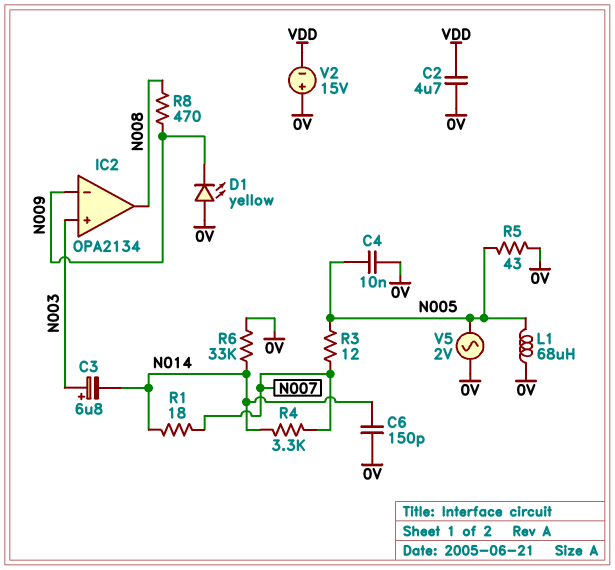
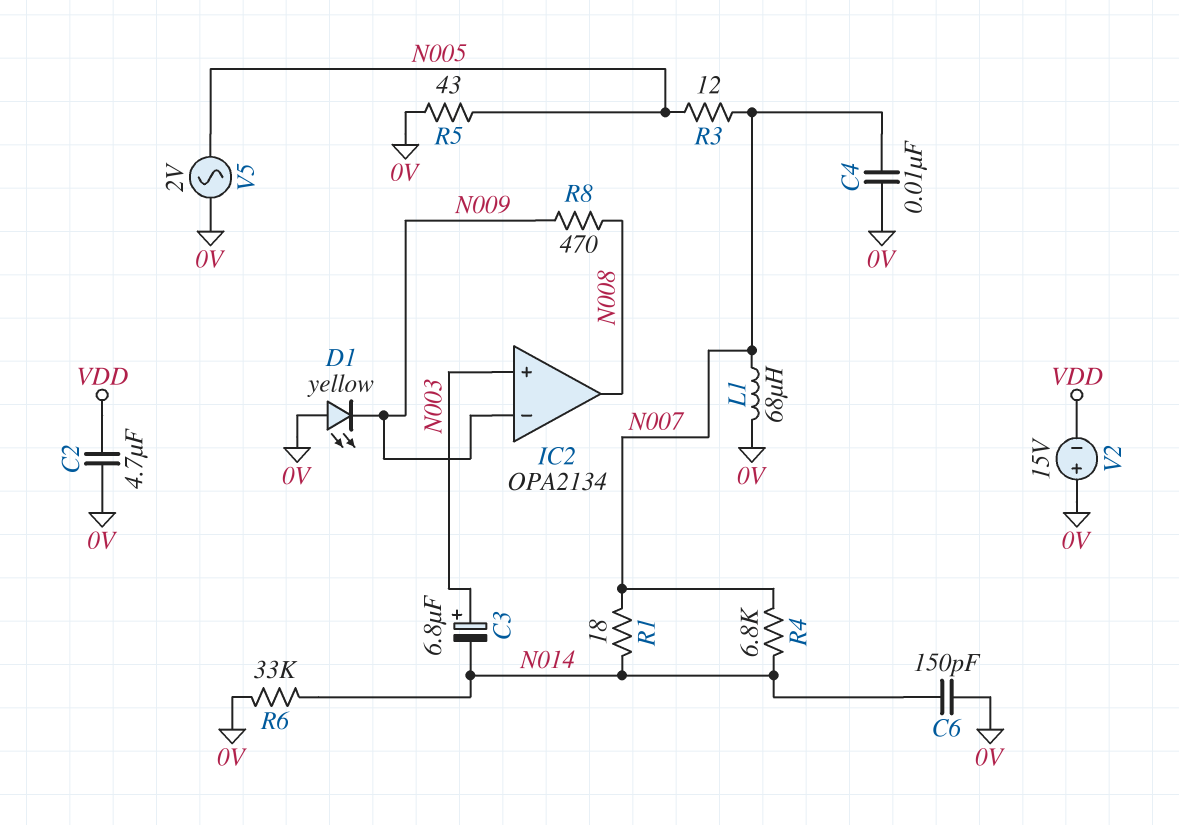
C4: 10nF (0V, N005) -> 10nF (0V, N007)
L1: 68uH (0V, N005) -> 68uH (0V, N007)
R4: 3.3k (N007, N014) -> 6.8k (N007, N014)

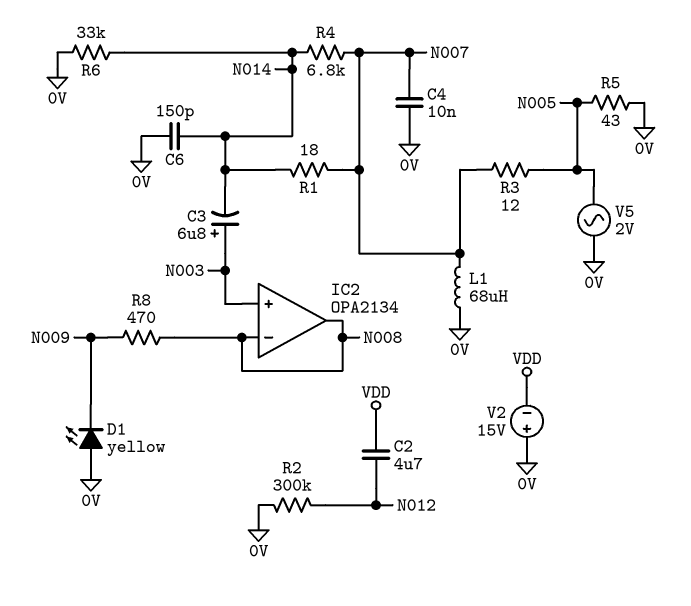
C2: 4.7uF (0V, VDD) -> 4.7uF (N012, VDD)
IC2 pin in-: N009 -> N008
R2: none -> 300k (0V, N012)

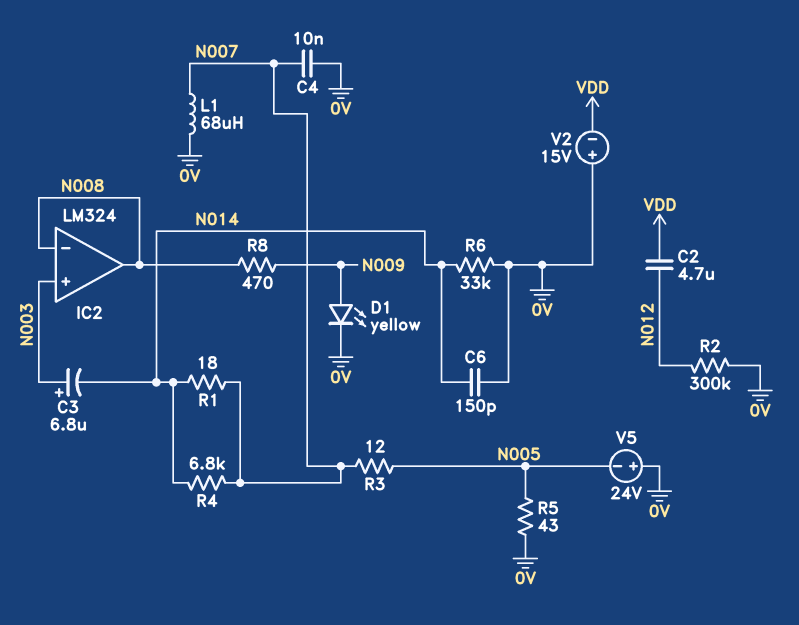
D1: LED yellow (A 0V, K N009) -> LED yellow (A N009, K 0V)
IC2: OPA2134 -> LM324
V5: AC 2V (0V, N005) -> 24V (plus 0V, minus N005)

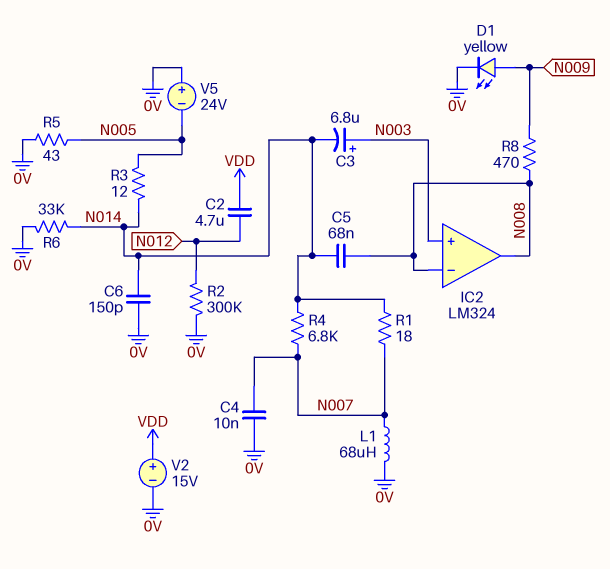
C5: none -> 68nF (N008, N014)
R3: 12 (N005, N007) -> 12 (N005, N014)
V2: 15V (plus 0V, minus VDD) -> 15V (plus VDD, minus 0V)

